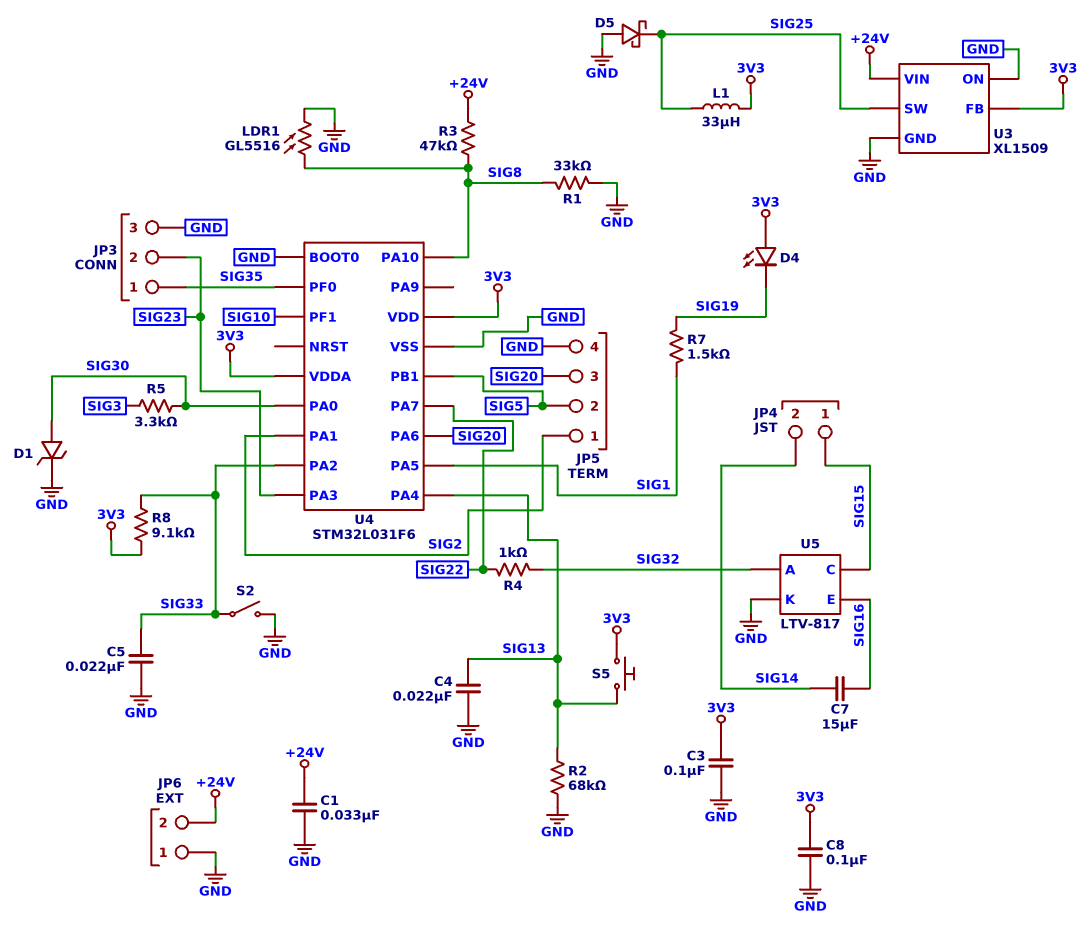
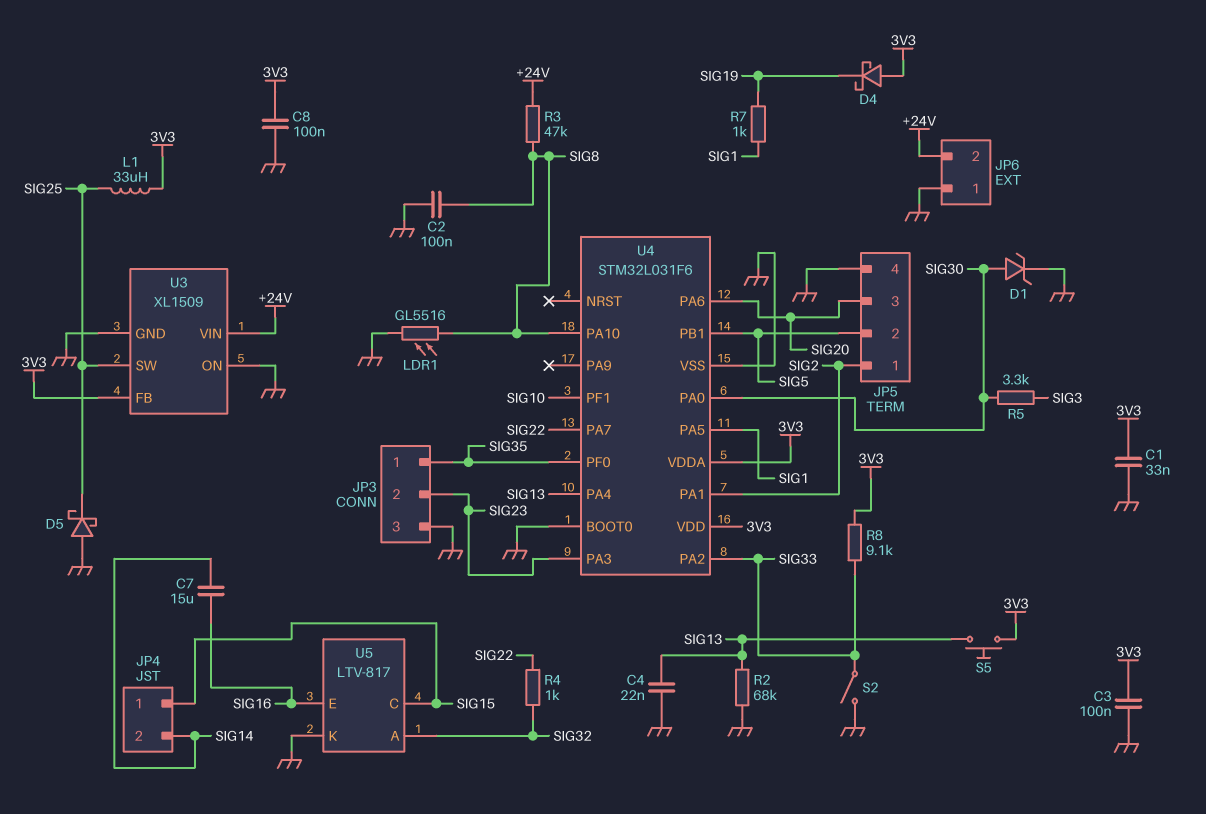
C1: 33nF (+24V, GND) -> 33nF (3V3, GND)
C2: none -> 100nF (GND, SIG8)
C5: 22nF (GND, SIG33) -> none
D4: LED (A 3V3, K SIG19) -> schottky (A 3V3, K SIG19)
R1: 33k (GND, SIG8) -> none
R7: 1.5k (SIG1, SIG19) -> 1k (SIG1, SIG19)

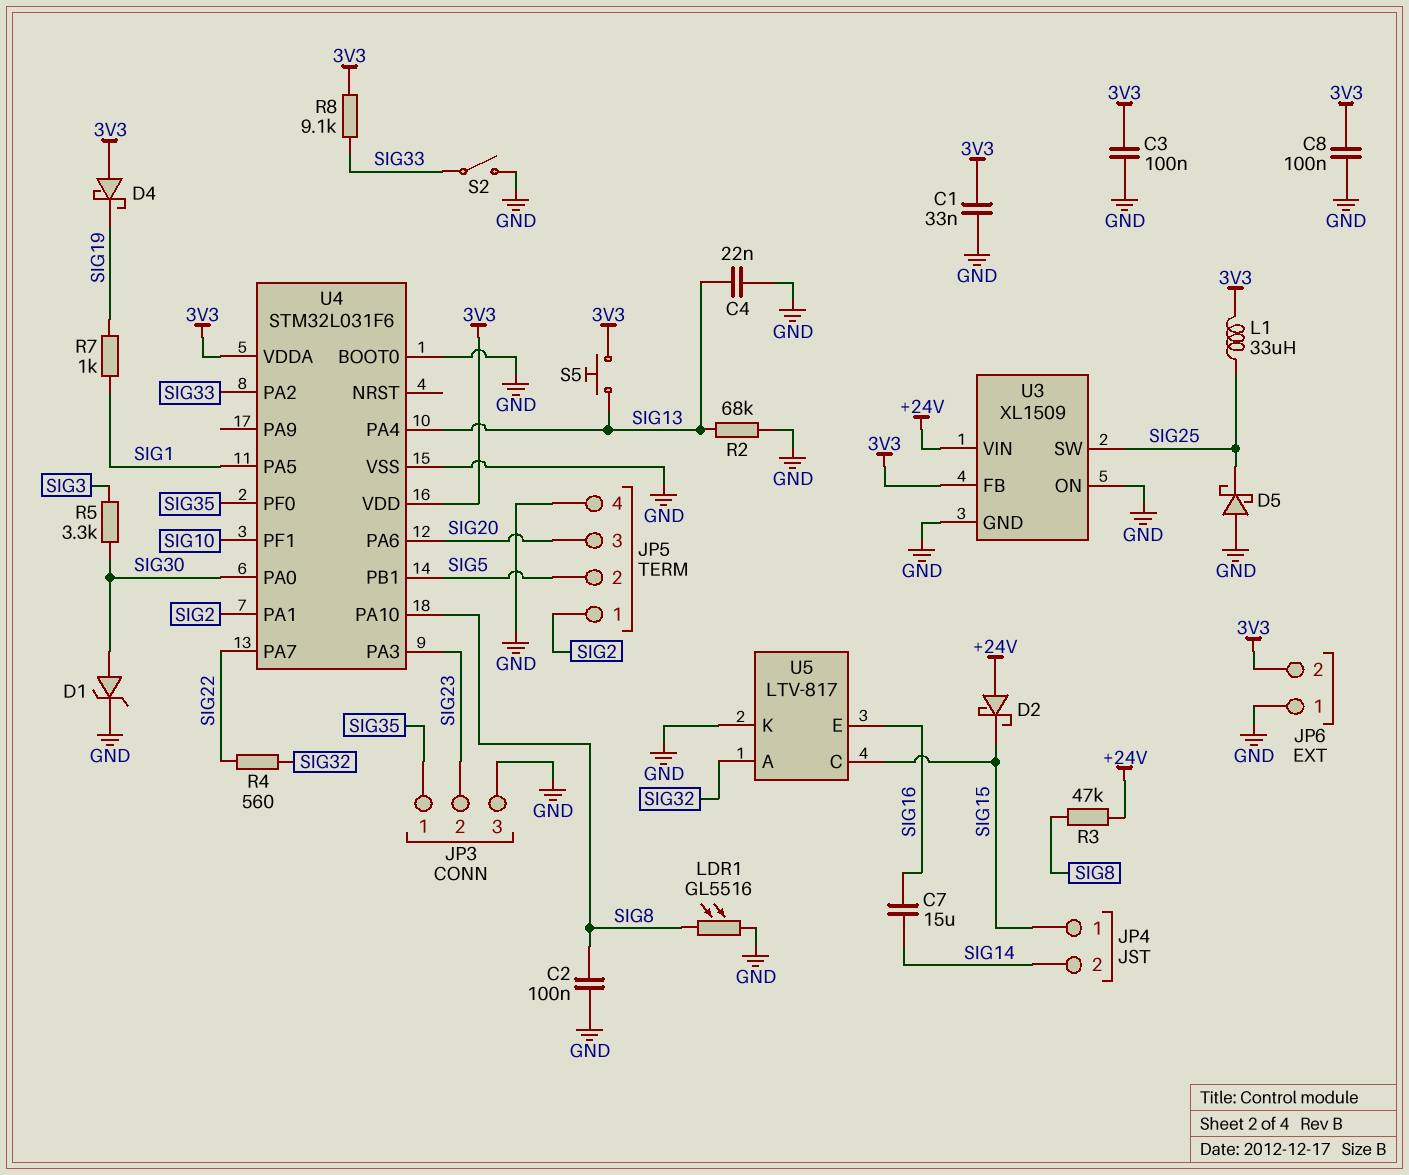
D2: none -> schottky (A +24V, K SIG15)
JP6 pin 2: +24V -> 3V3
R4: 1k (SIG22, SIG32) -> 560 (SIG22, SIG32)

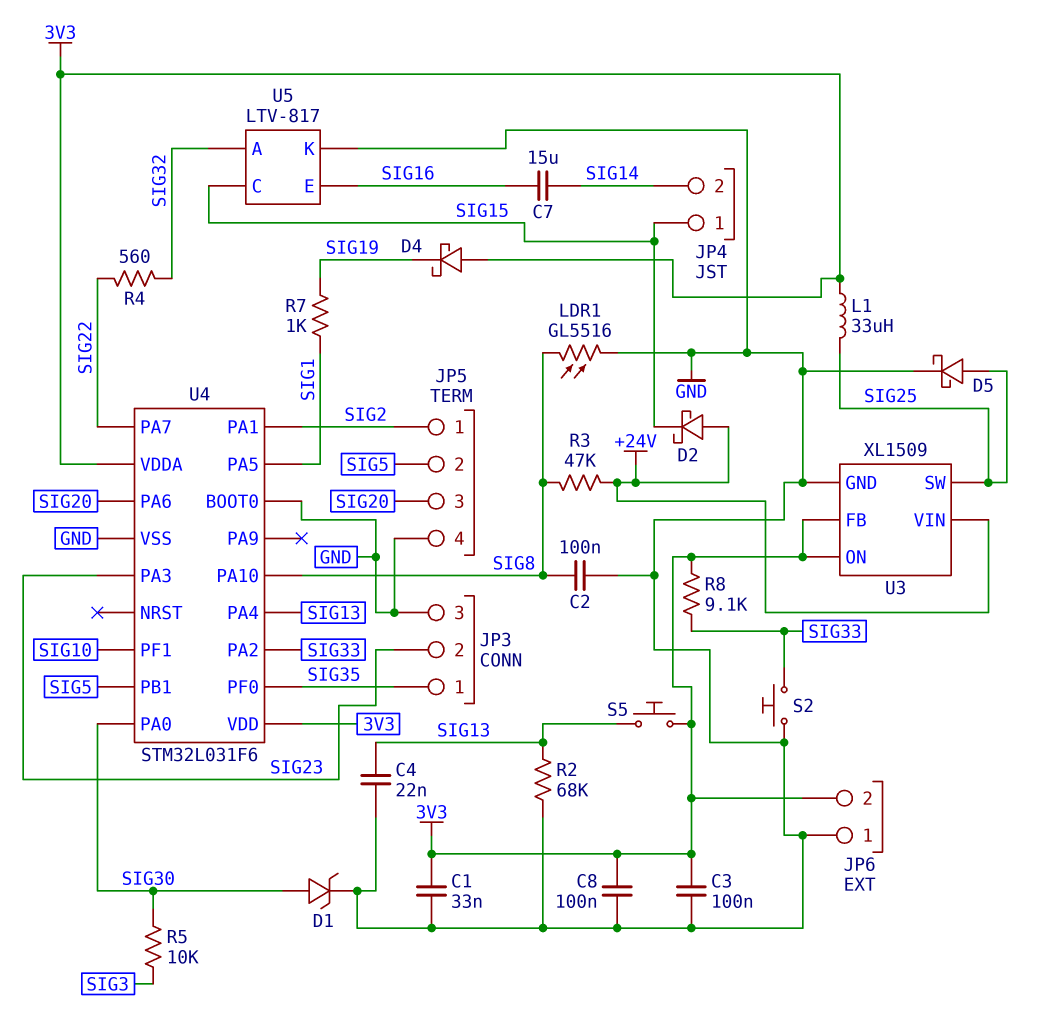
D5: schottky (A GND, K SIG25) -> schottky (A SIG25, K GND)
R5: 3.3k (SIG3, SIG30) -> 10k (SIG3, SIG30)
S2: switch (GND, SIG33) -> button (GND, SIG33)
U3 pin ON: GND -> 3V3

